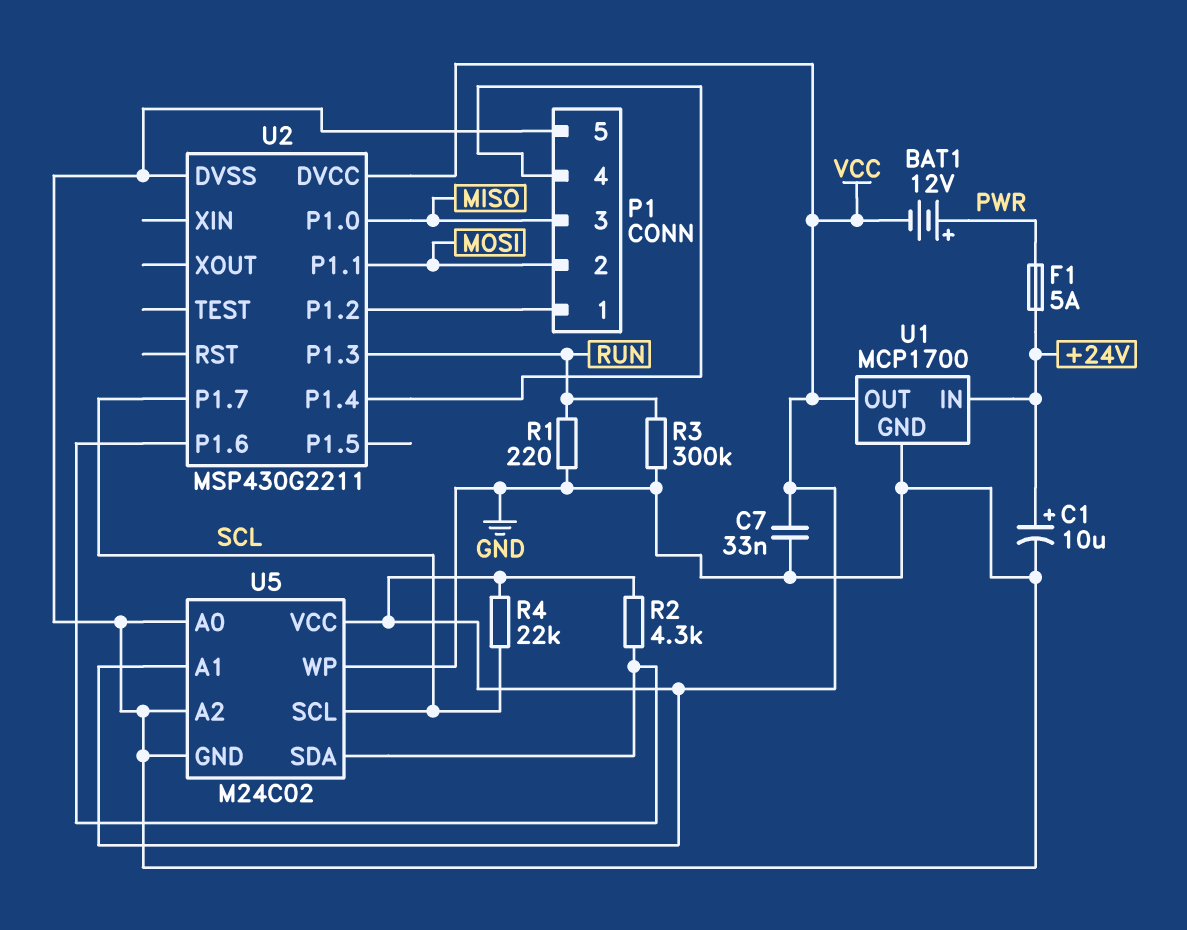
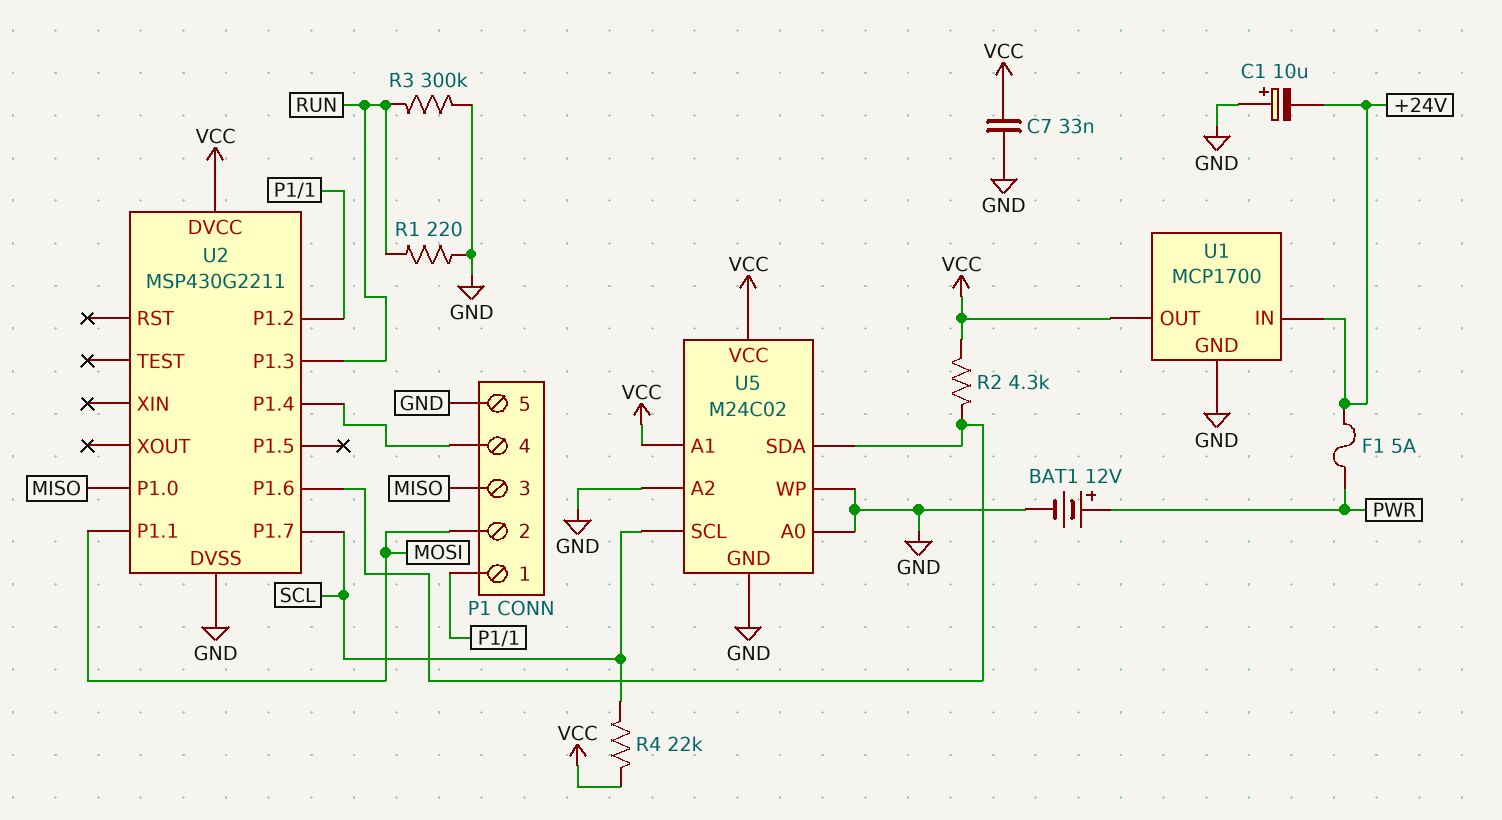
BAT1: 12V (plus PWR, minus VCC) -> 12V (plus PWR, minus GND)
C1: 10uF (plus +24V, minus GND) -> 10uF (plus GND, minus +24V)

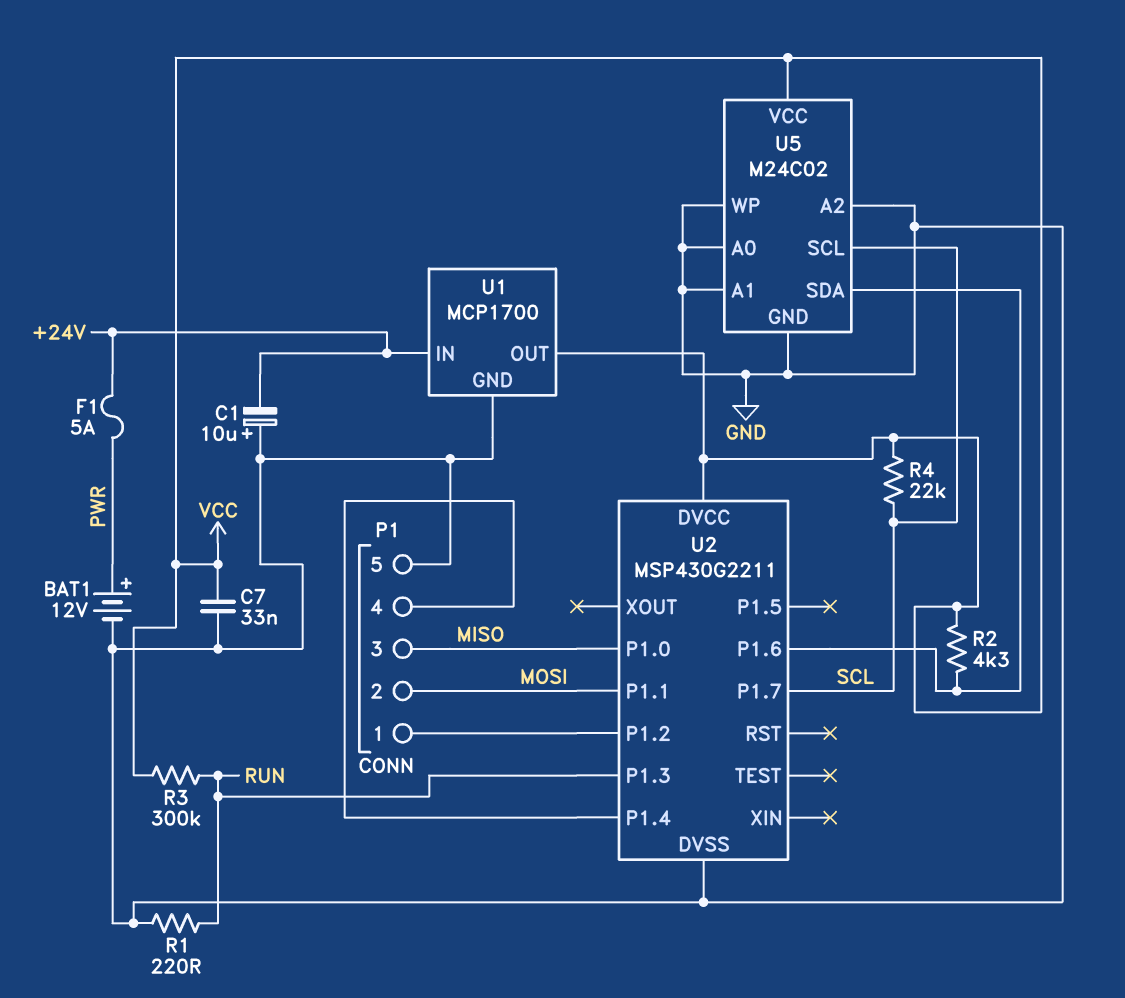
R3: 300k (GND, RUN) -> 300k (RUN, VCC)
U5 pin A1: VCC -> GND

